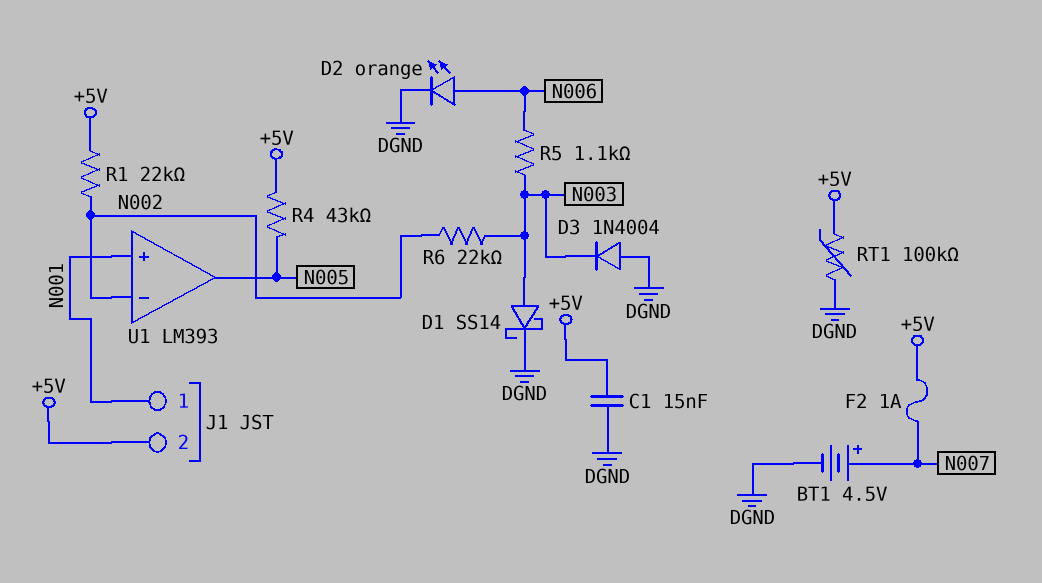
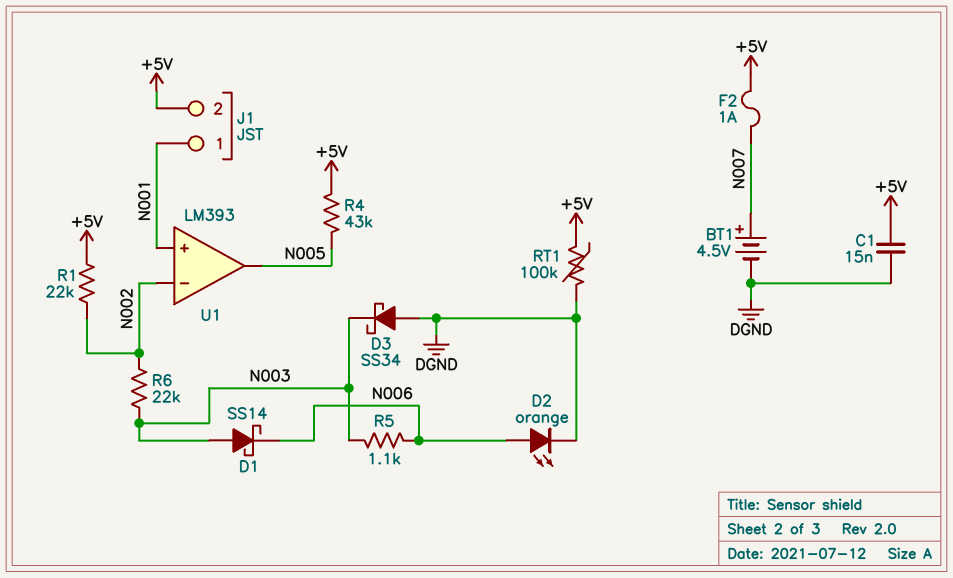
D1: schottky SS14 (A N003, K DGND) -> schottky SS14 (A N003, K N006)
D3: diode 1N4004 (A DGND, K N003) -> schottky SS34 (A DGND, K N003)

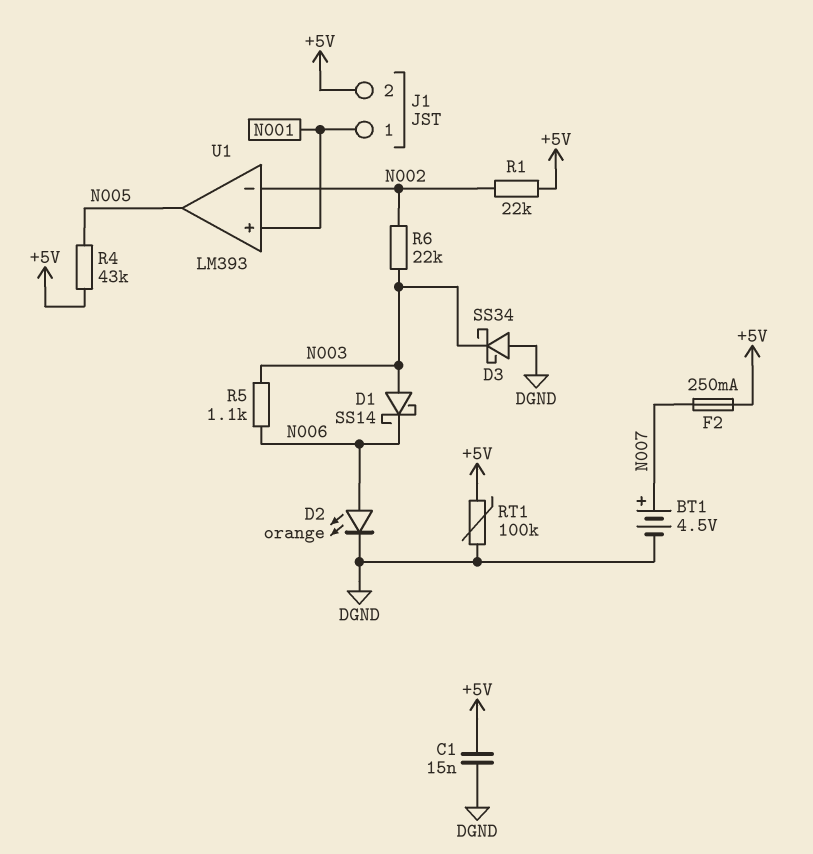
F2: 1A (+5V, N007) -> 250mA (+5V, N007)

